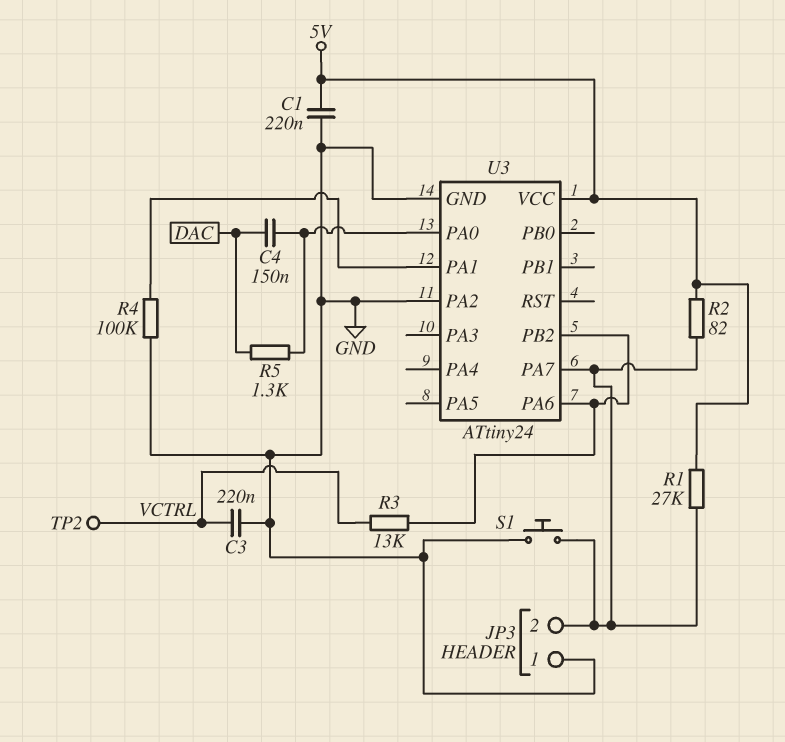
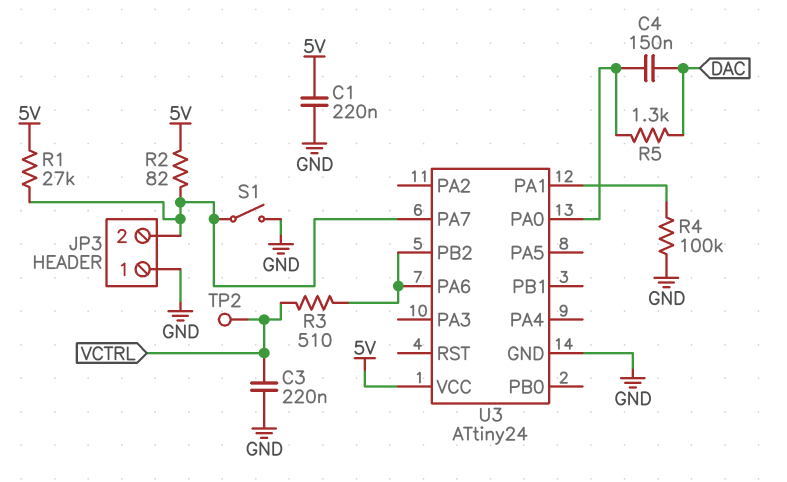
R3: 13k (U3/PA6, VCTRL) -> 510 (U3/PA6, VCTRL)
S1: button (GND, JP3/2) -> switch (GND, JP3/2)
U3 pin PA2: GND -> none

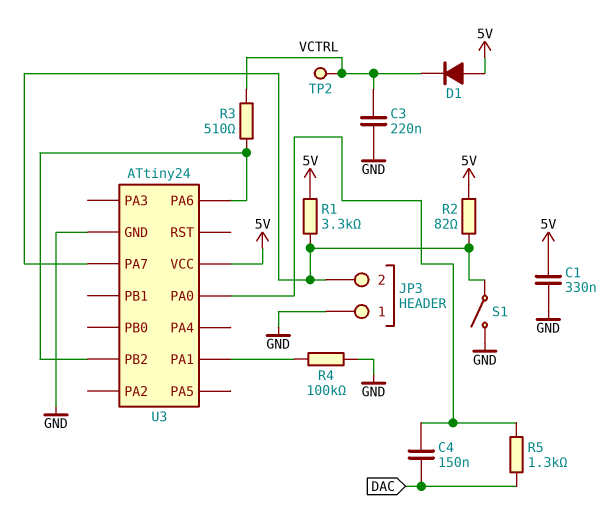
C1: 220nF (5V, GND) -> 330nF (5V, GND)
D1: none -> diode (A 5V, K VCTRL)
R1: 27k (5V, JP3/2) -> 3.3k (5V, JP3/2)

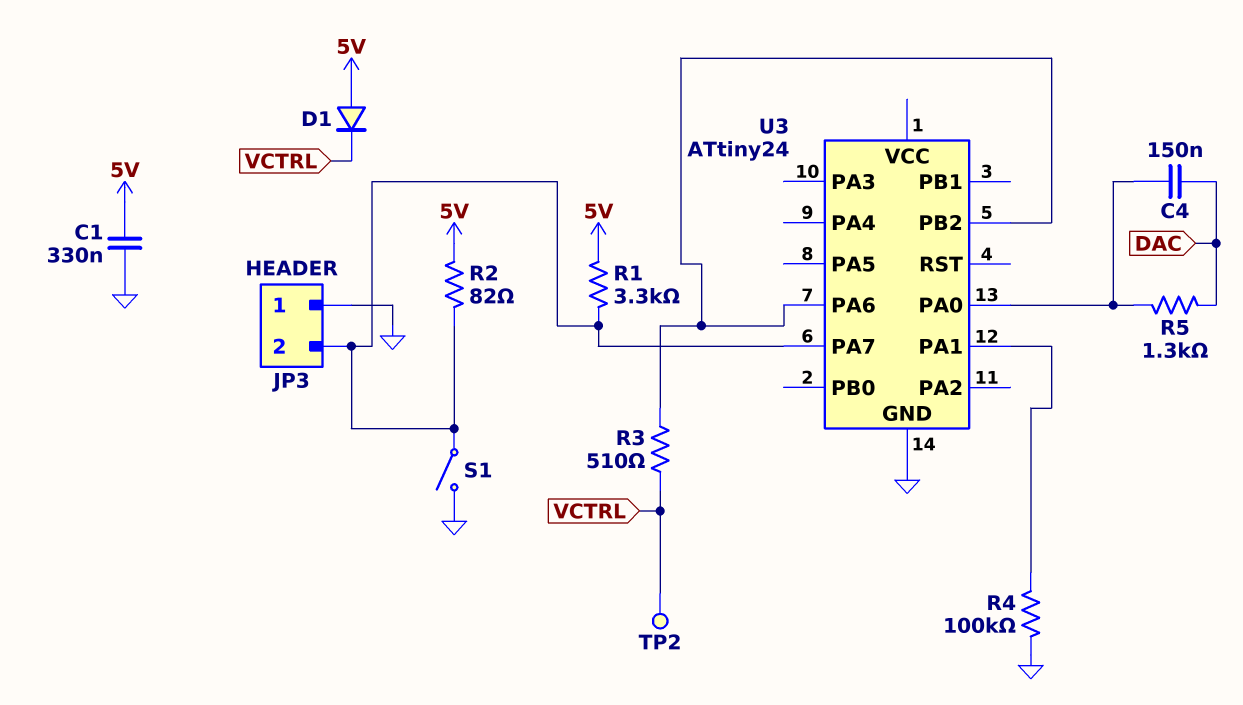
C3: 220nF (GND, VCTRL) -> none
U3 pin VCC: 5V -> none

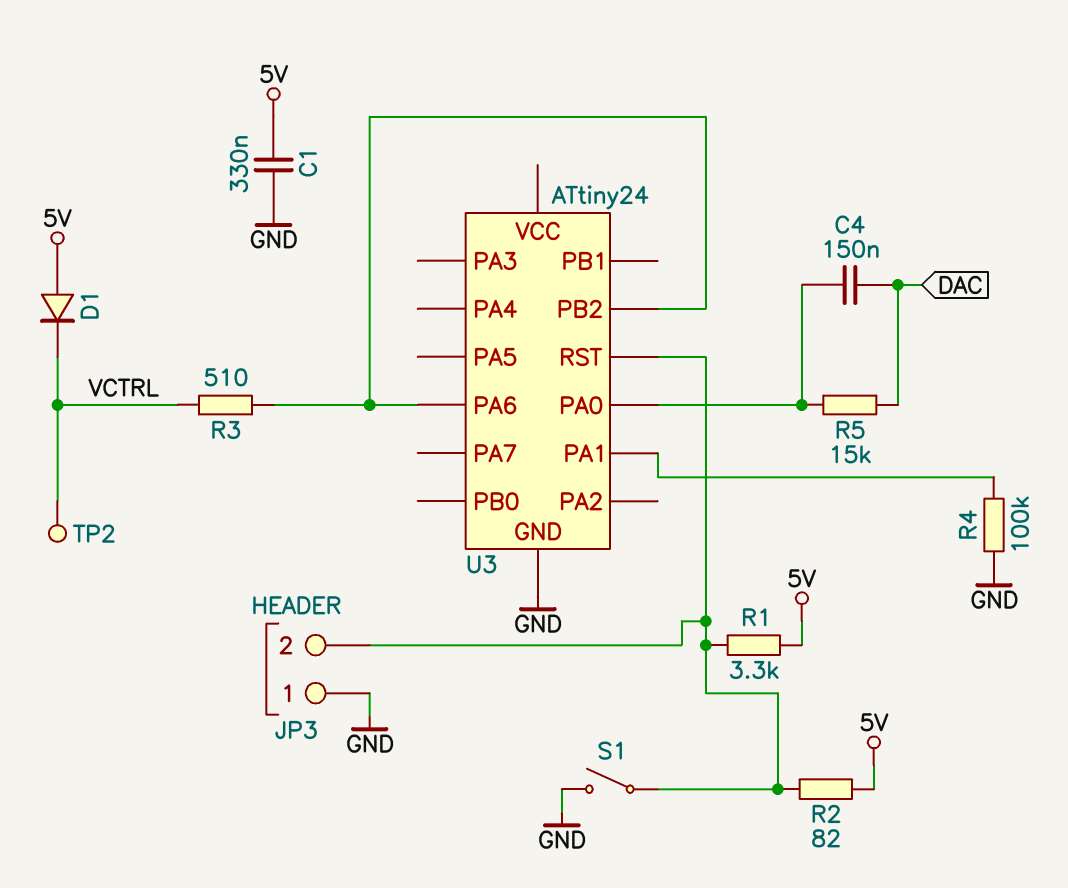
R5: 1.3k (DAC, U3/PA0) -> 15k (DAC, U3/PA0)
U3 pin PA7: JP3/2 -> none
U3 pin RST: none -> JP3/2

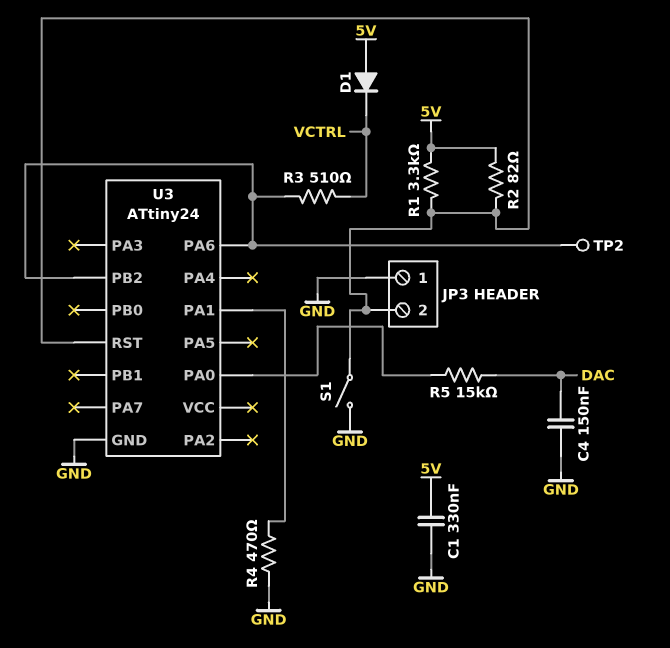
C4: 150nF (DAC, U3/PA0) -> 150nF (DAC, GND)
R4: 100k (GND, U3/PA1) -> 470 (GND, U3/PA1)
TP2: test point (VCTRL) -> test point (U3/PA6)

